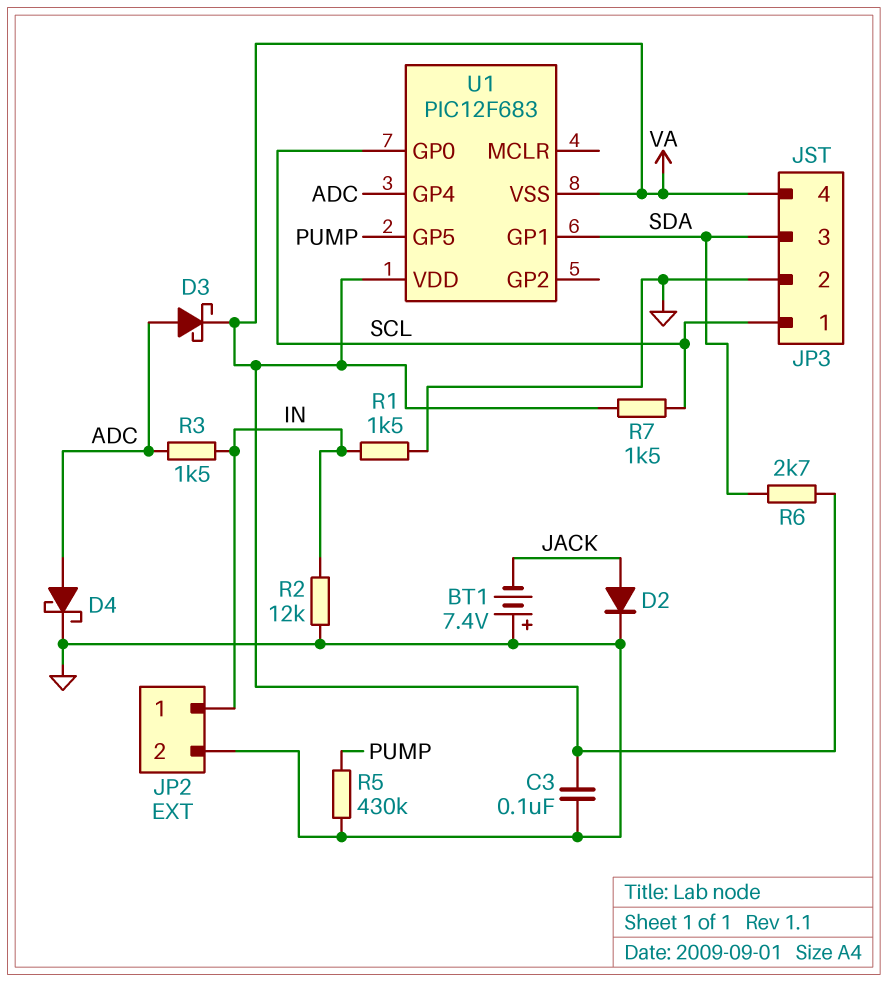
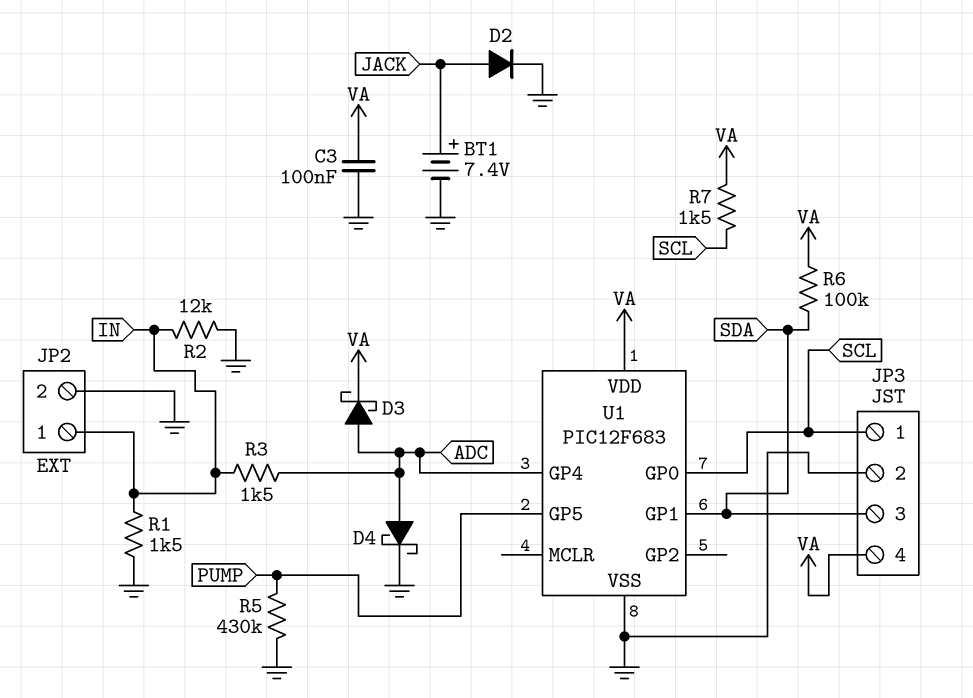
BT1: 7.4V (plus GND, minus JACK) -> 7.4V (plus JACK, minus GND)
R6: 2.7k (SDA, VA) -> 100k (SDA, VA)
U1 pin VSS: VA -> GND

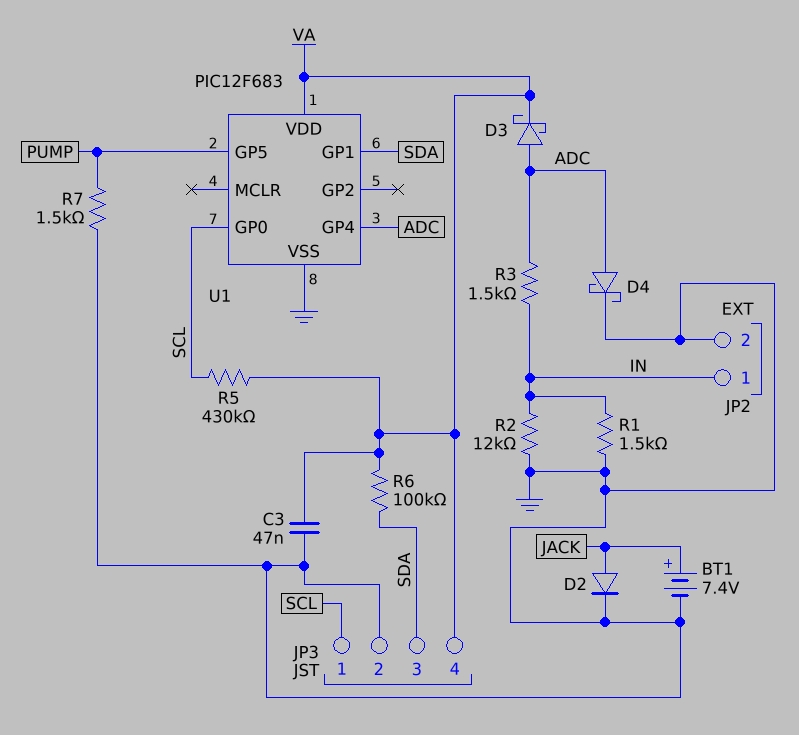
C3: 100nF (GND, VA) -> 47nF (GND, VA)
R5: 430k (GND, PUMP) -> 430k (SCL, VA)
R7: 1.5k (SCL, VA) -> 1.5k (GND, PUMP)

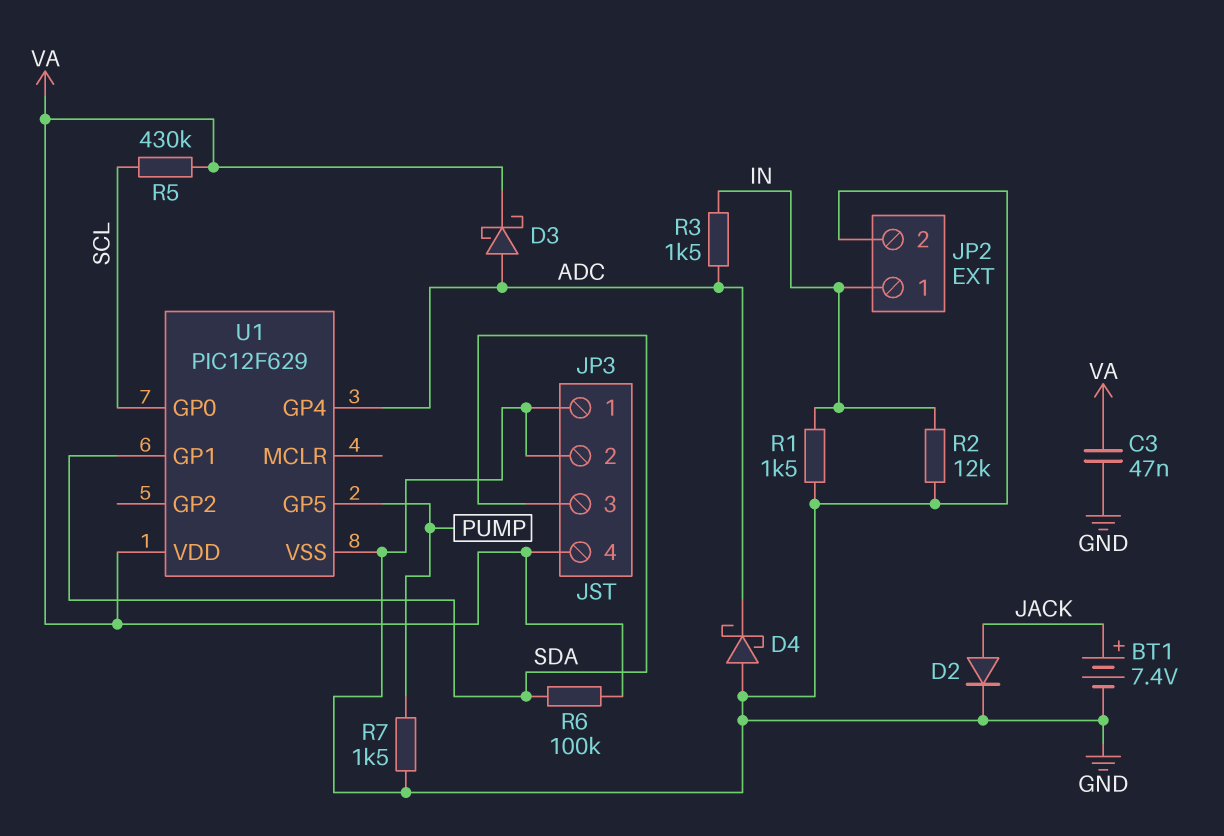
D4: schottky (A ADC, K GND) -> schottky (A GND, K ADC)
JP3 pin 1: SCL -> GND
U1: PIC12F683 -> PIC12F629

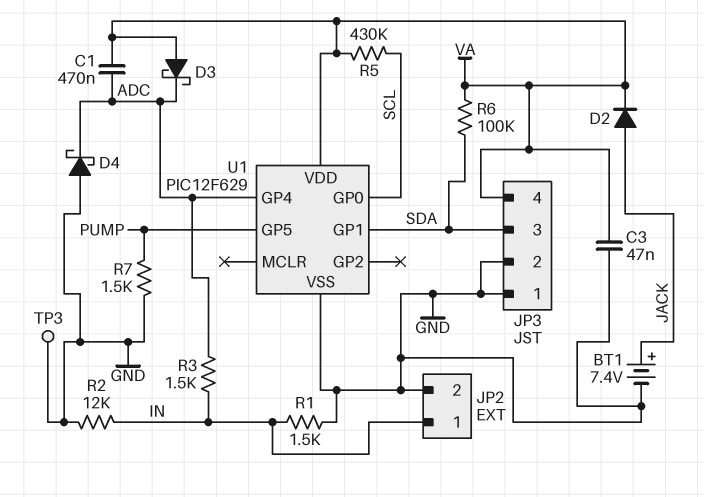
C1: none -> 470nF (ADC, VA)
D2: diode (A JACK, K GND) -> diode (A JACK, K VA)
D3: schottky (A ADC, K VA) -> schottky (A VA, K ADC)
TP3: none -> test point (GND)

